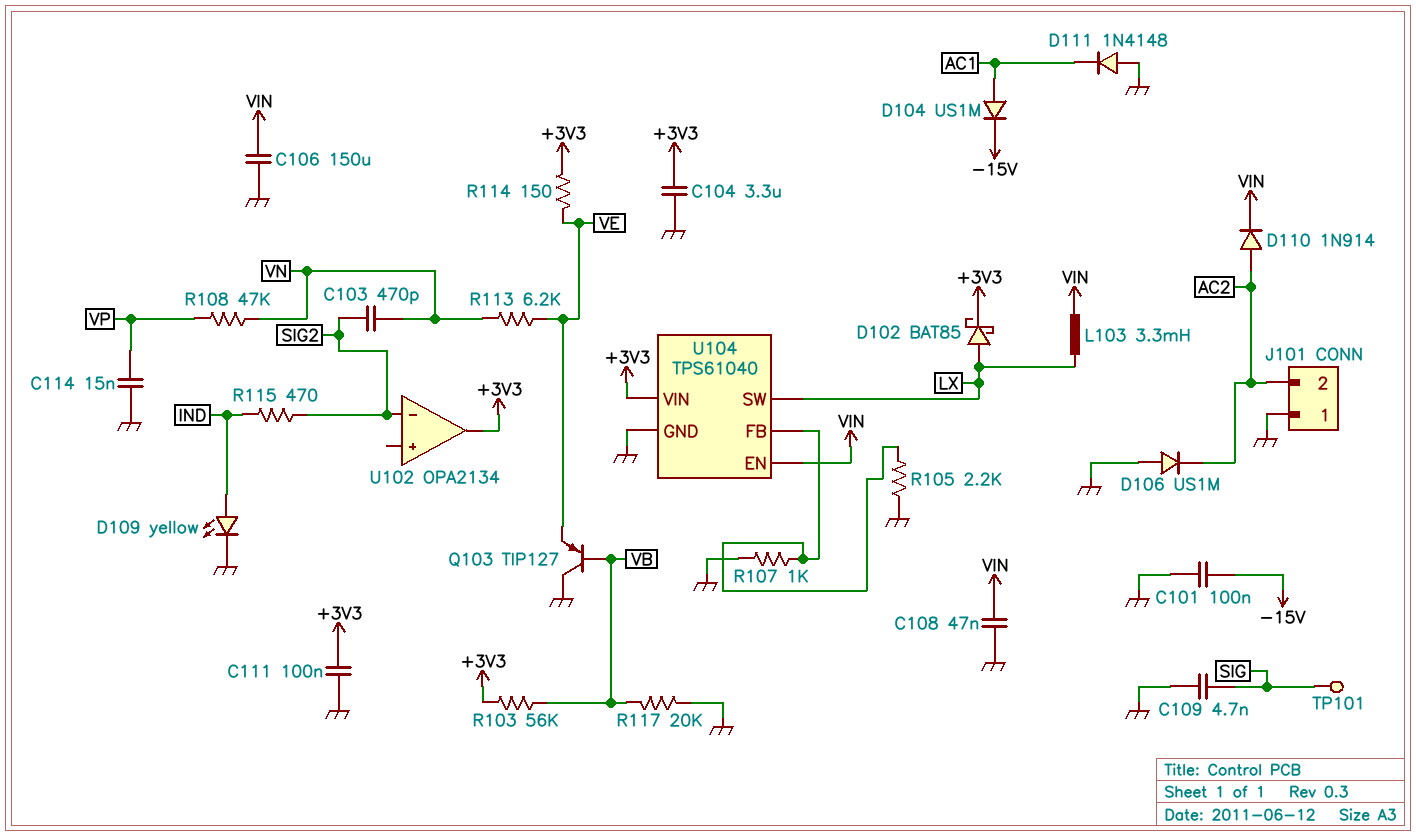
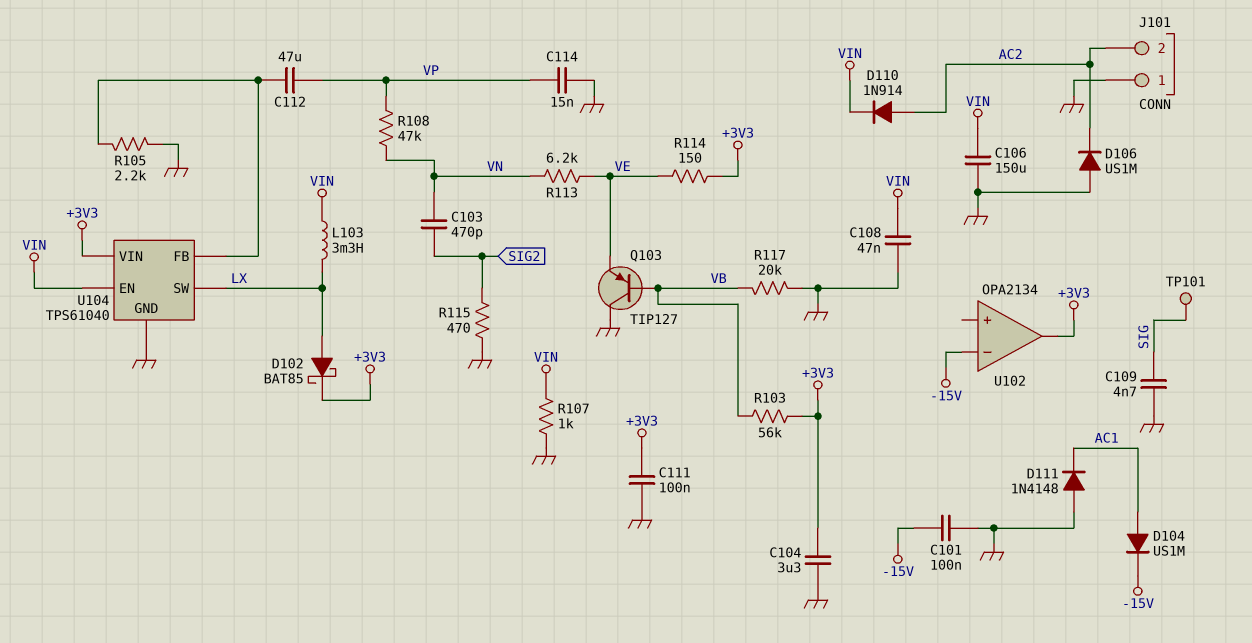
C112: none -> 47uF (U104/FB, VP)
D109: LED yellow (A IND, K GND) -> none
R107: 1k (GND, U104/FB) -> 1k (GND, VIN)
R115: 470 (IND, SIG2) -> 470 (GND, SIG2)
U102 pin in-: SIG2 -> -15V

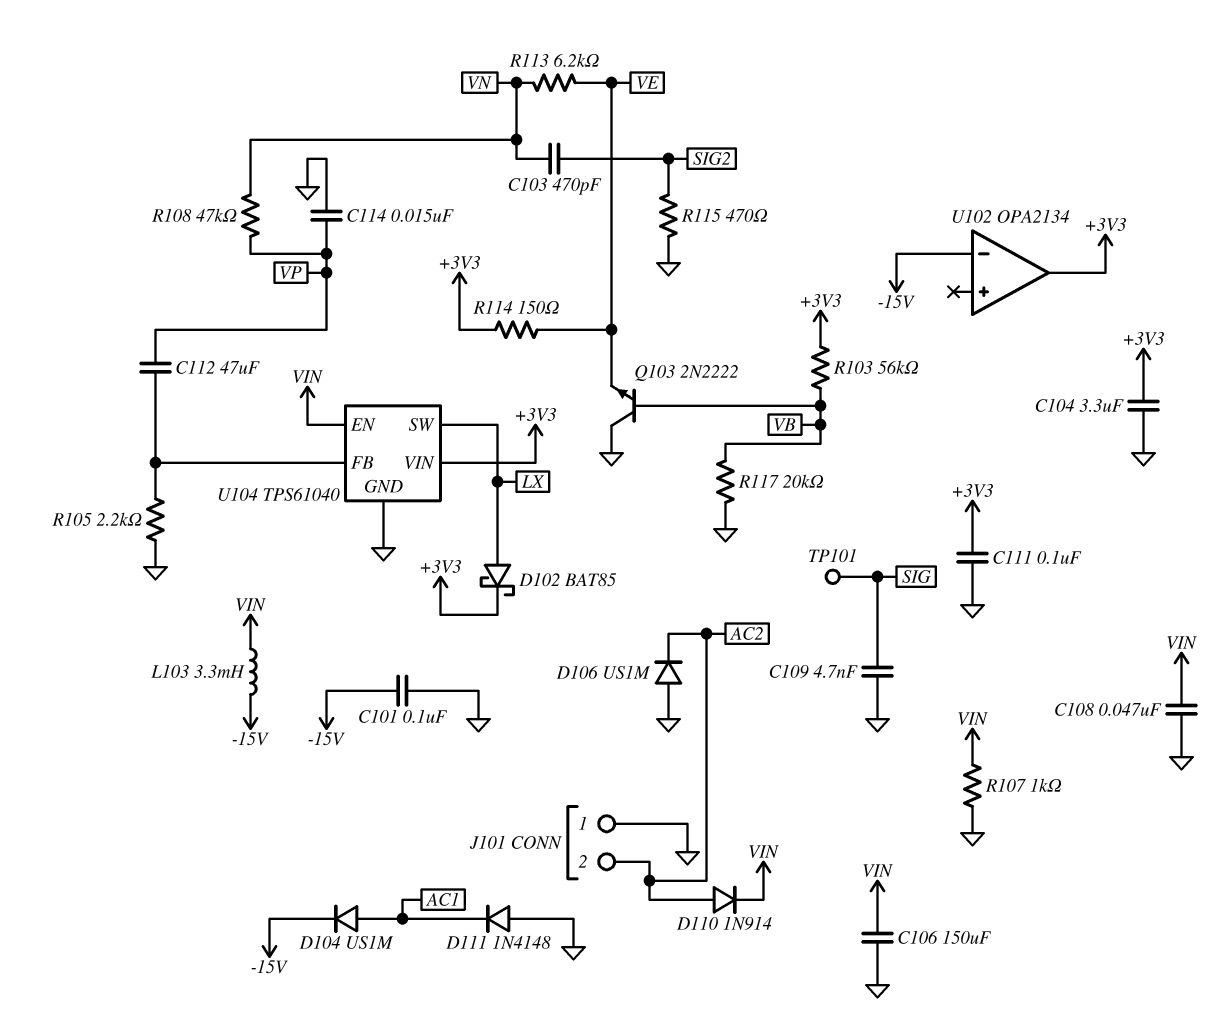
L103: 3.3mH (LX, VIN) -> 3.3mH (-15V, VIN)
Q103: PNP TIP127 (B VB, C GND, E VE) -> NPN 2N2222 (B VB, C GND, E VE)

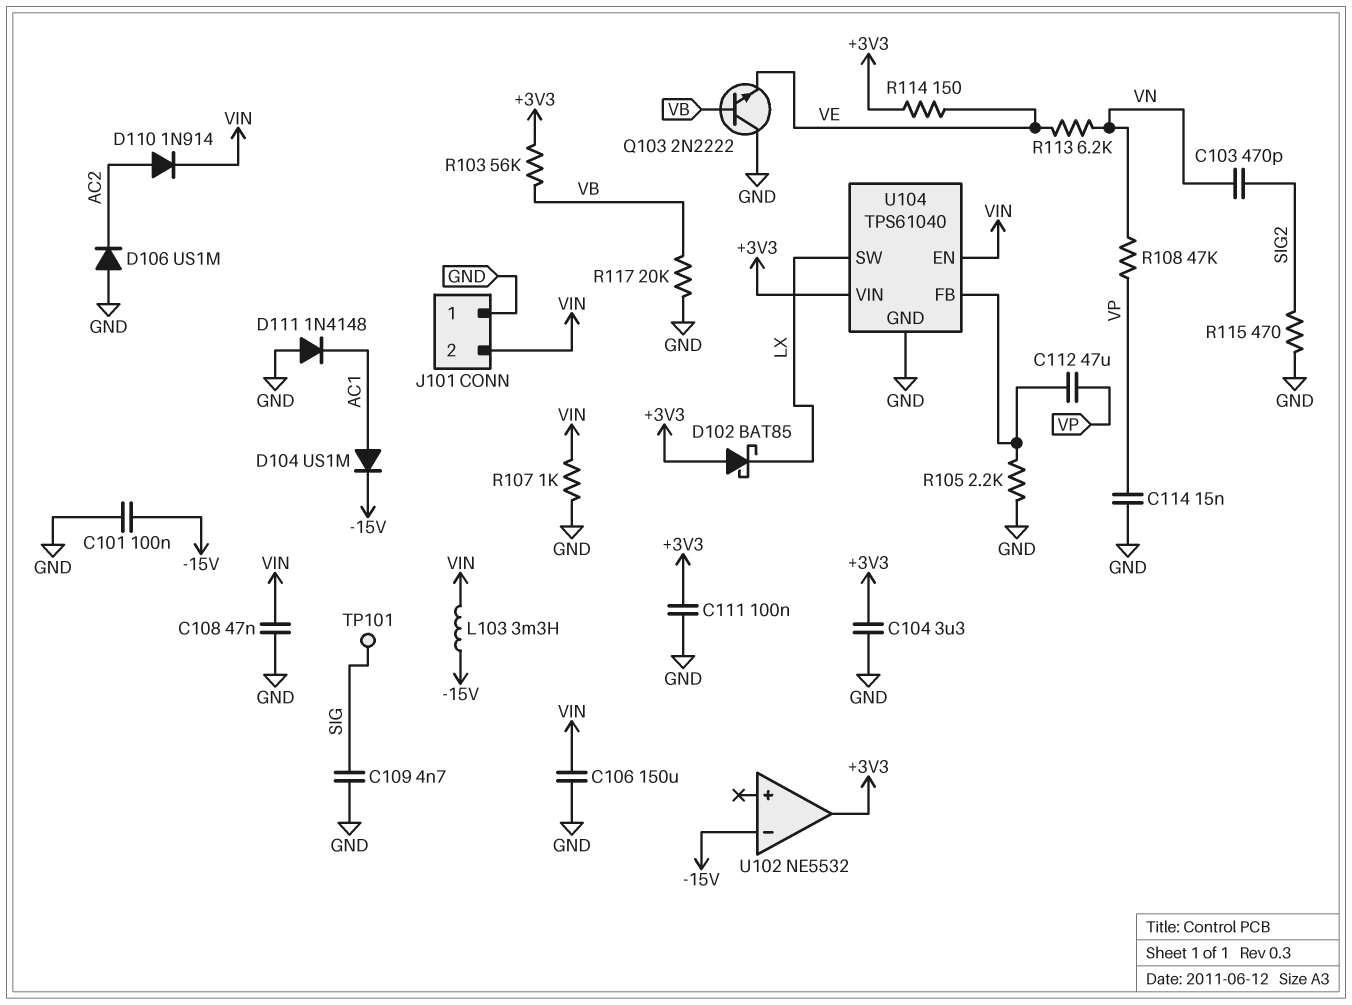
D102: schottky BAT85 (A LX, K +3V3) -> schottky BAT85 (A +3V3, K LX)
J101 pin 2: AC2 -> VIN
U102: OPA2134 -> NE5532

